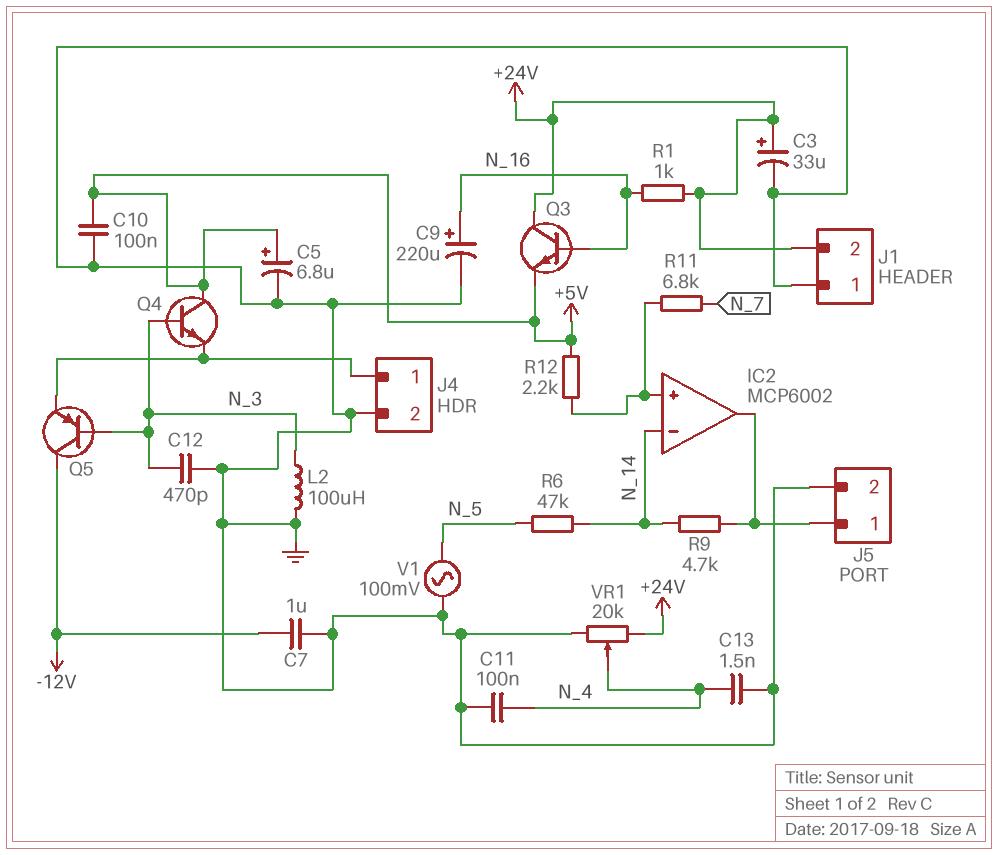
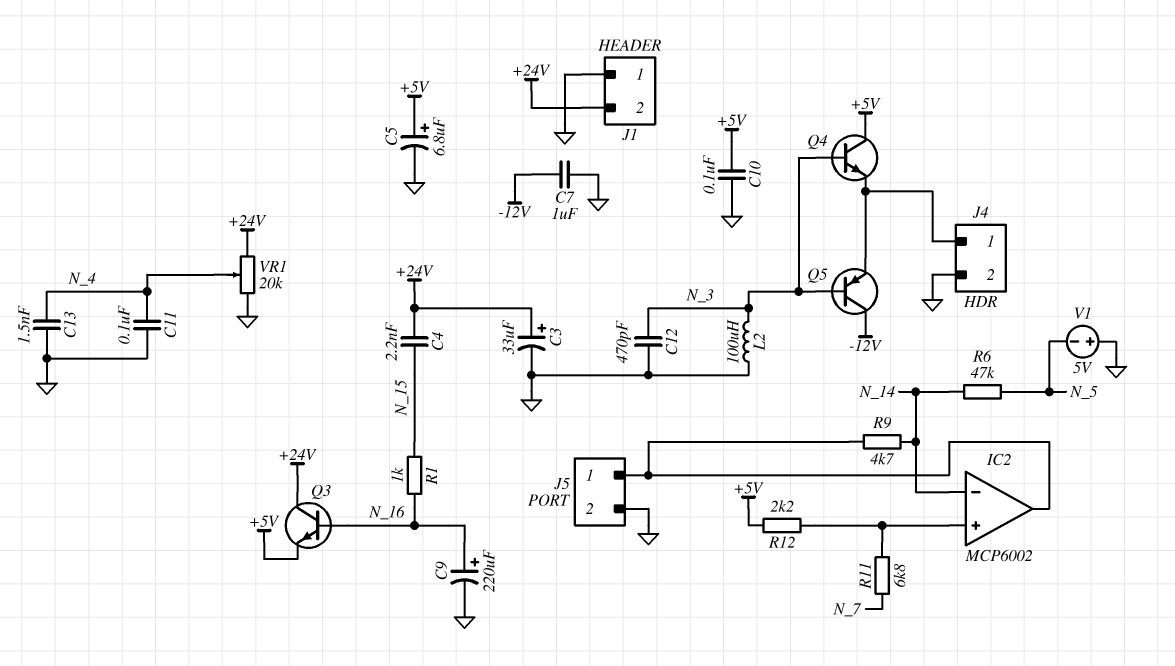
C4: none -> 2.2nF (+24V, N_15)
R1: 1k (+24V, N_16) -> 1k (N_15, N_16)
V1: AC 100mV (GND, N_5) -> 5V (plus GND, minus N_5)

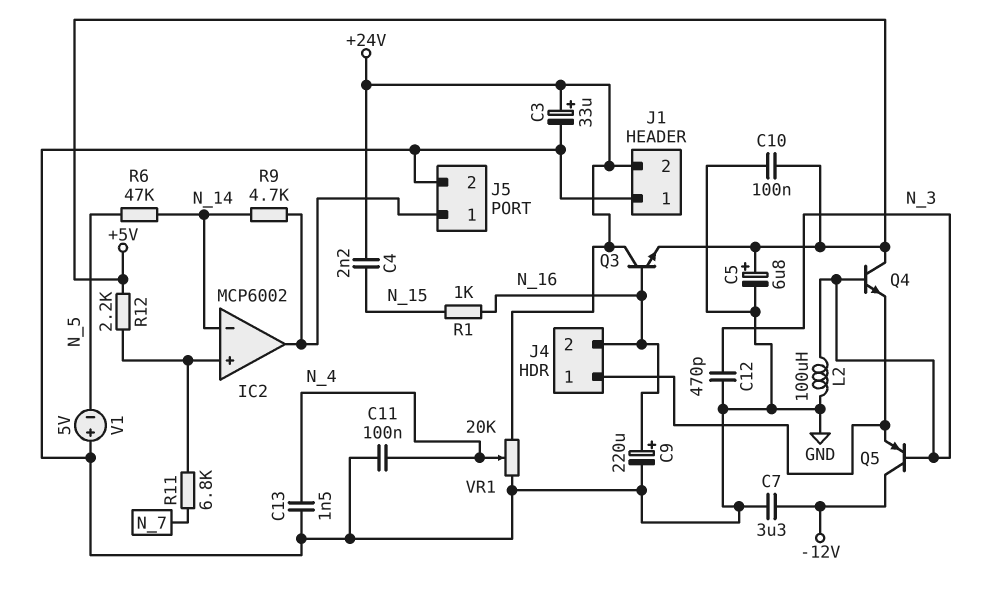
C7: 1uF (-12V, GND) -> 3.3uF (-12V, GND)
J4 pin 2: GND -> N_16

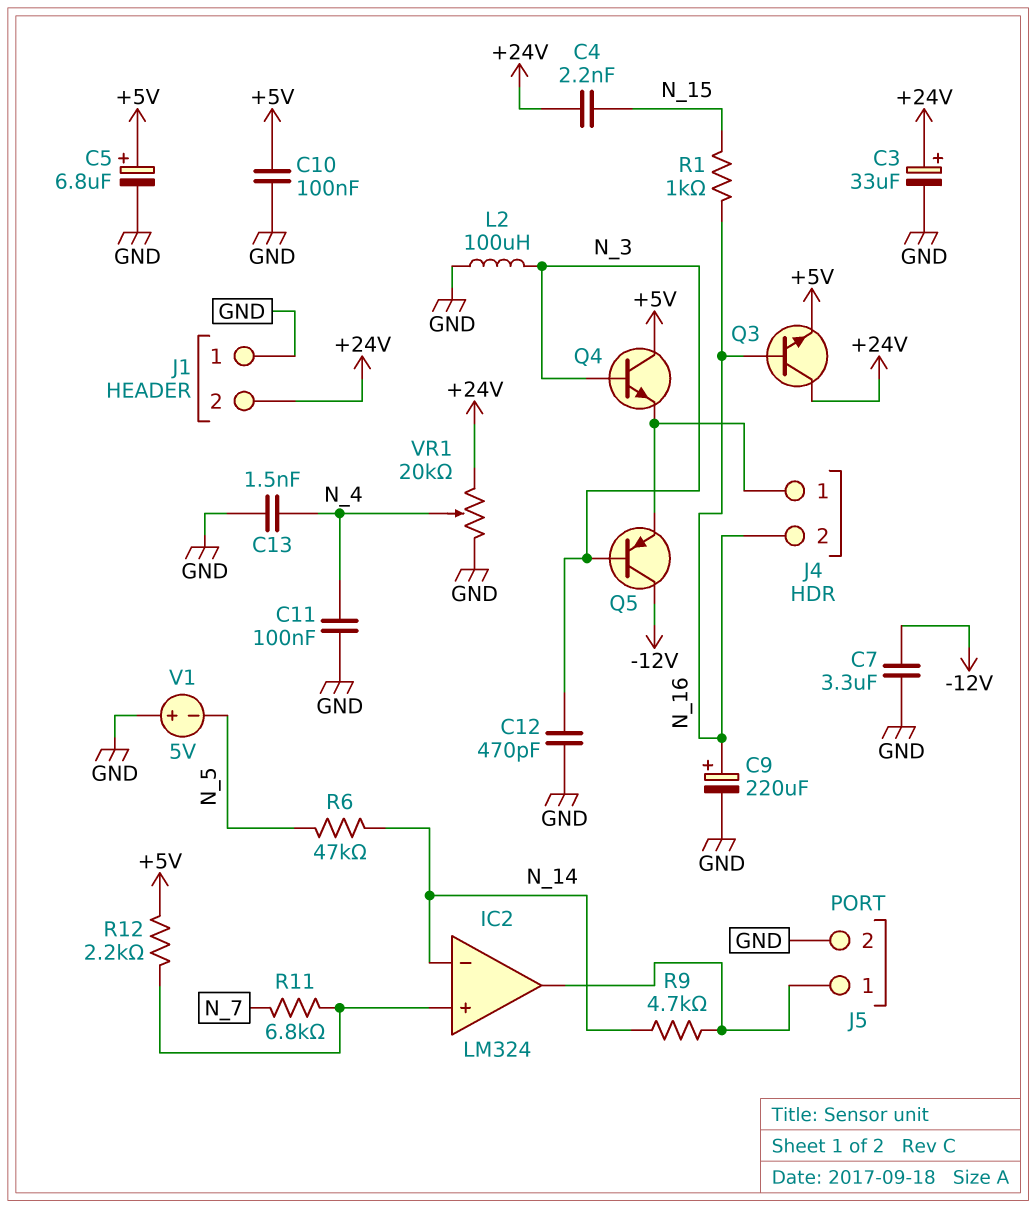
IC2: MCP6002 -> LM324

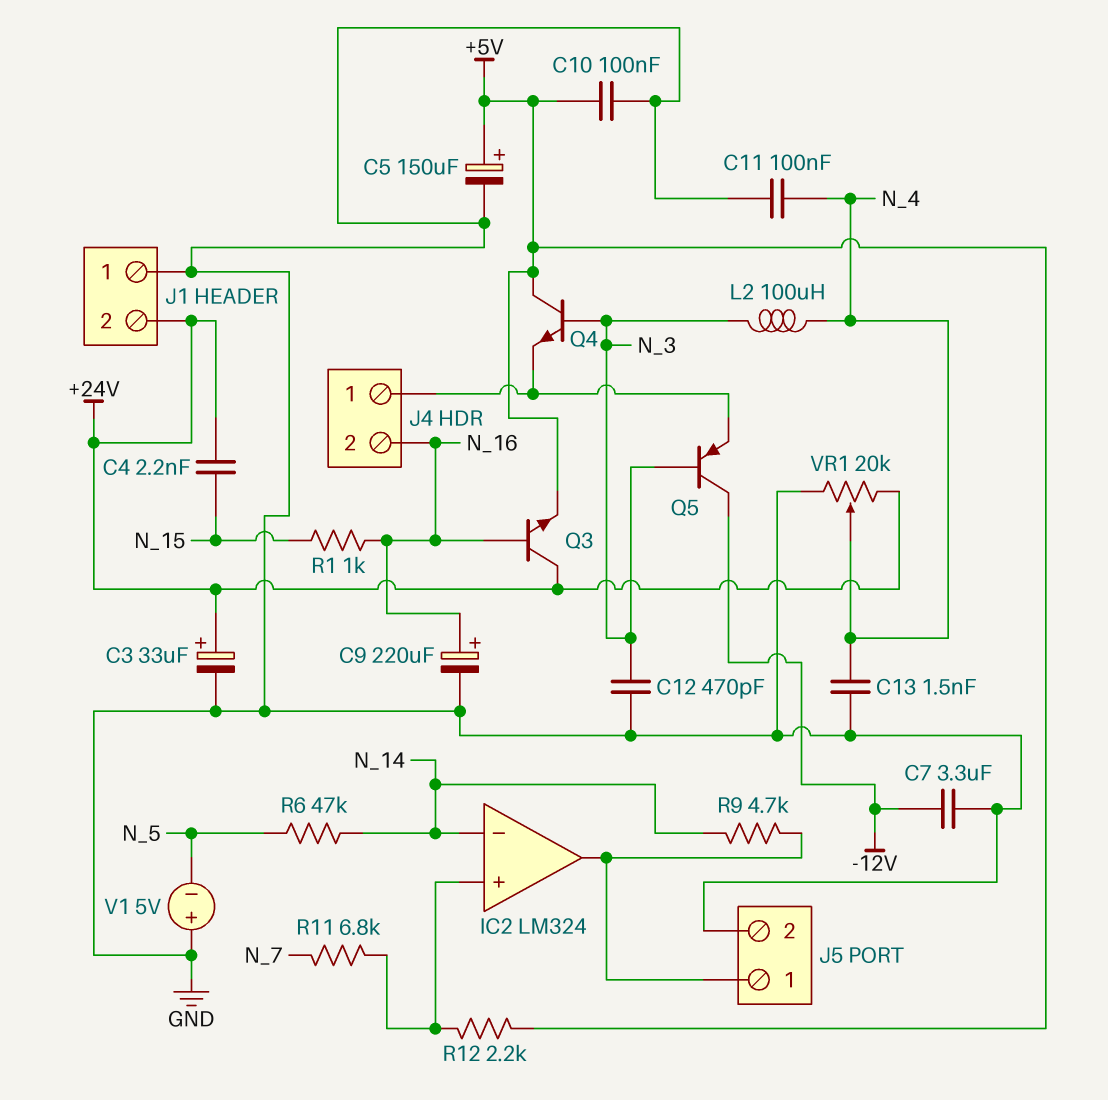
C5: 6.8uF (plus +5V, minus GND) -> 150uF (plus +5V, minus GND)
L2: 100uH (GND, N_3) -> 100uH (N_3, N_4)

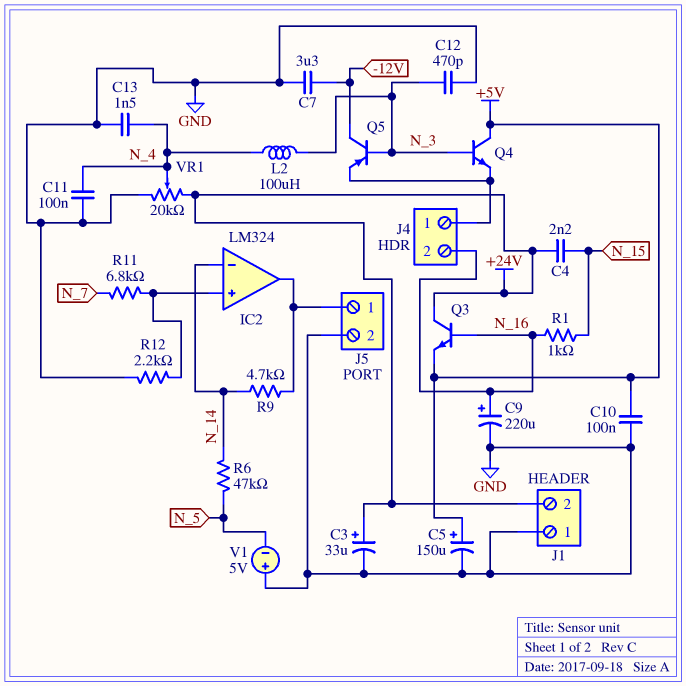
R12: 2.2k (+5V, IC2/in+) -> 2.2k (GND, IC2/in+)

